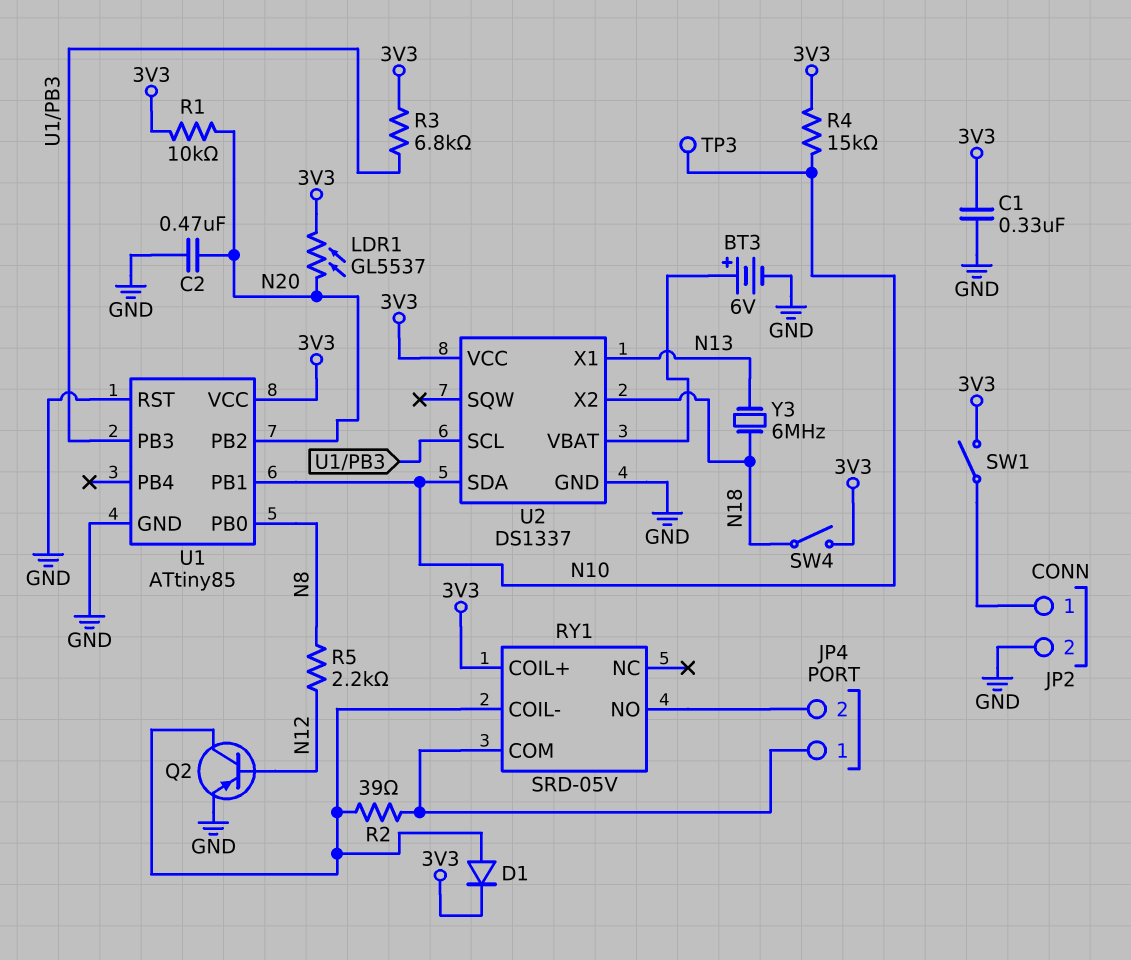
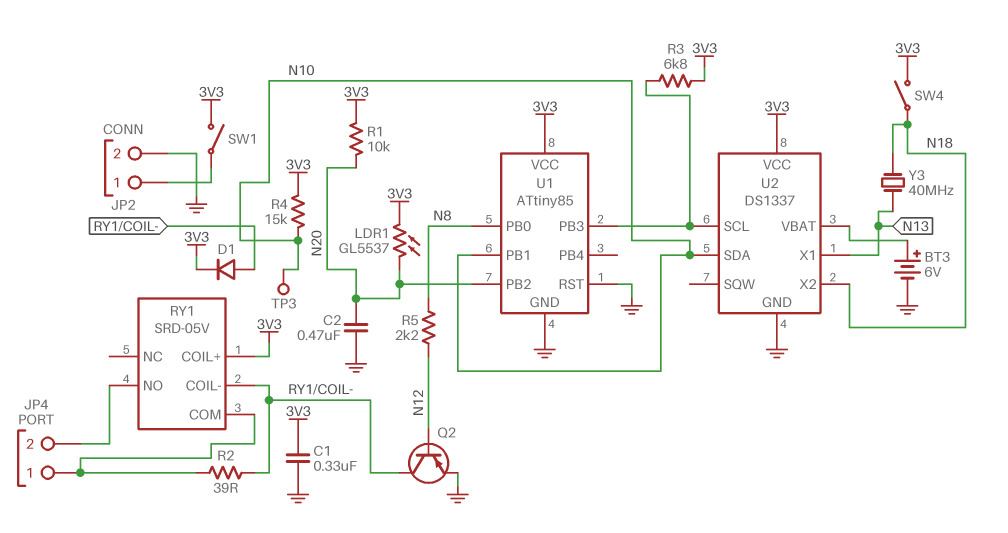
Y3: 6MHz (N13, N18) -> 40MHz (N13, N18)

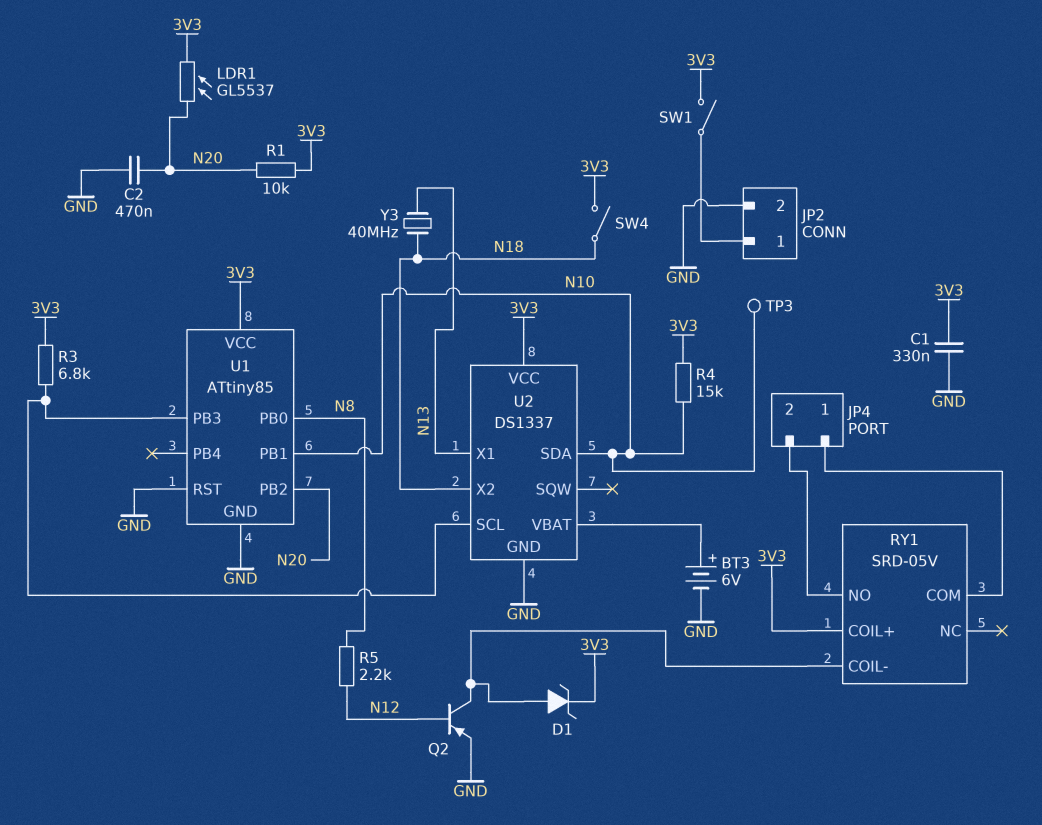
D1: diode (A RY1/COIL-, K 3V3) -> zener (A RY1/COIL-, K 3V3)
R2: 39 (JP4/1, RY1/COIL-) -> none

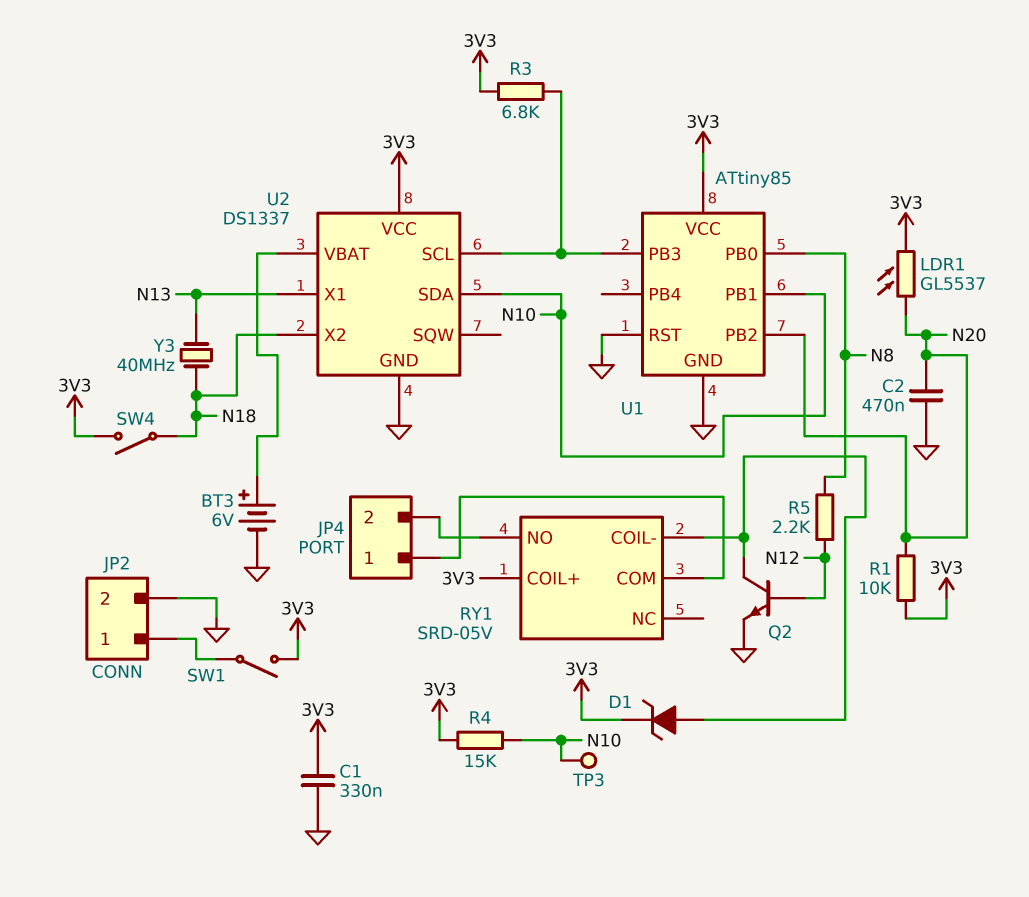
Q2: PNP (B N12, C RY1/COIL-, E GND) -> NPN (B N12, C RY1/COIL-, E GND)

